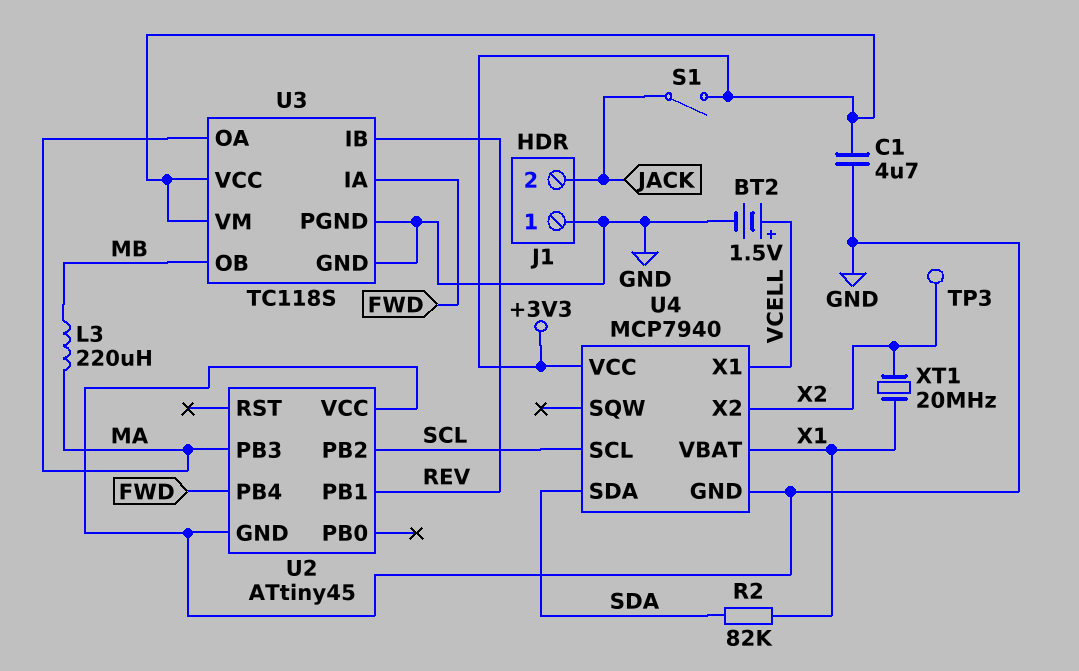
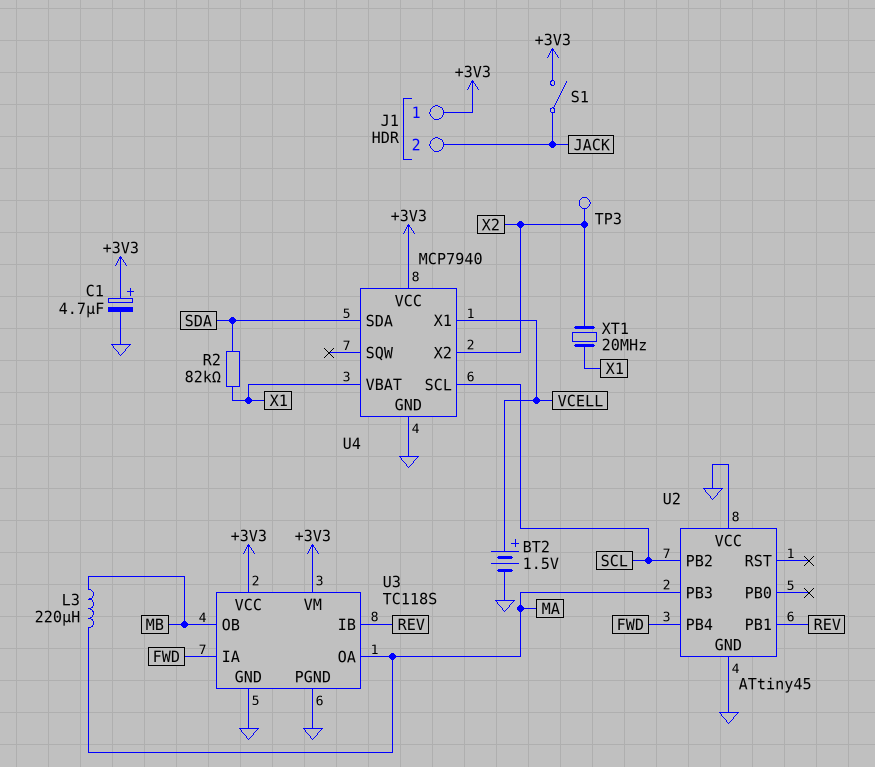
C1: 4.7uF (+3V3, GND) -> 4.7uF (plus +3V3, minus GND)
J1 pin 1: GND -> +3V3

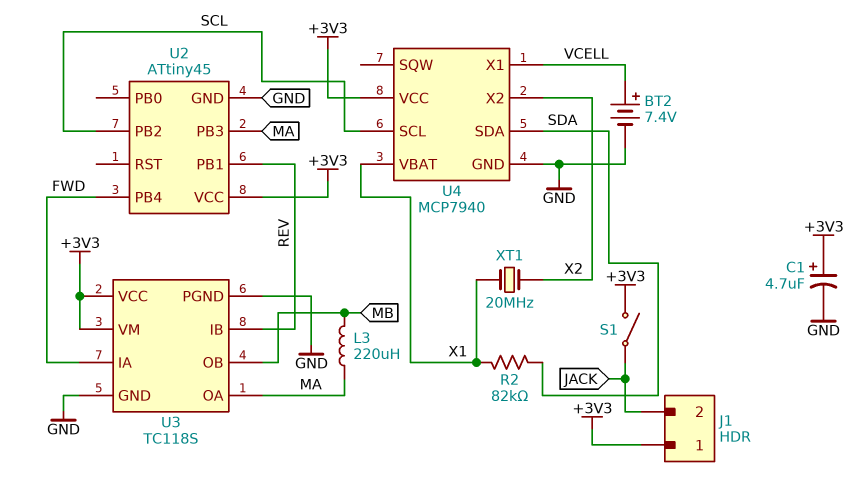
BT2: 1.5V (plus VCELL, minus GND) -> 7.4V (plus VCELL, minus GND)
TP3: test point (X2) -> none
U2 pin VCC: GND -> +3V3

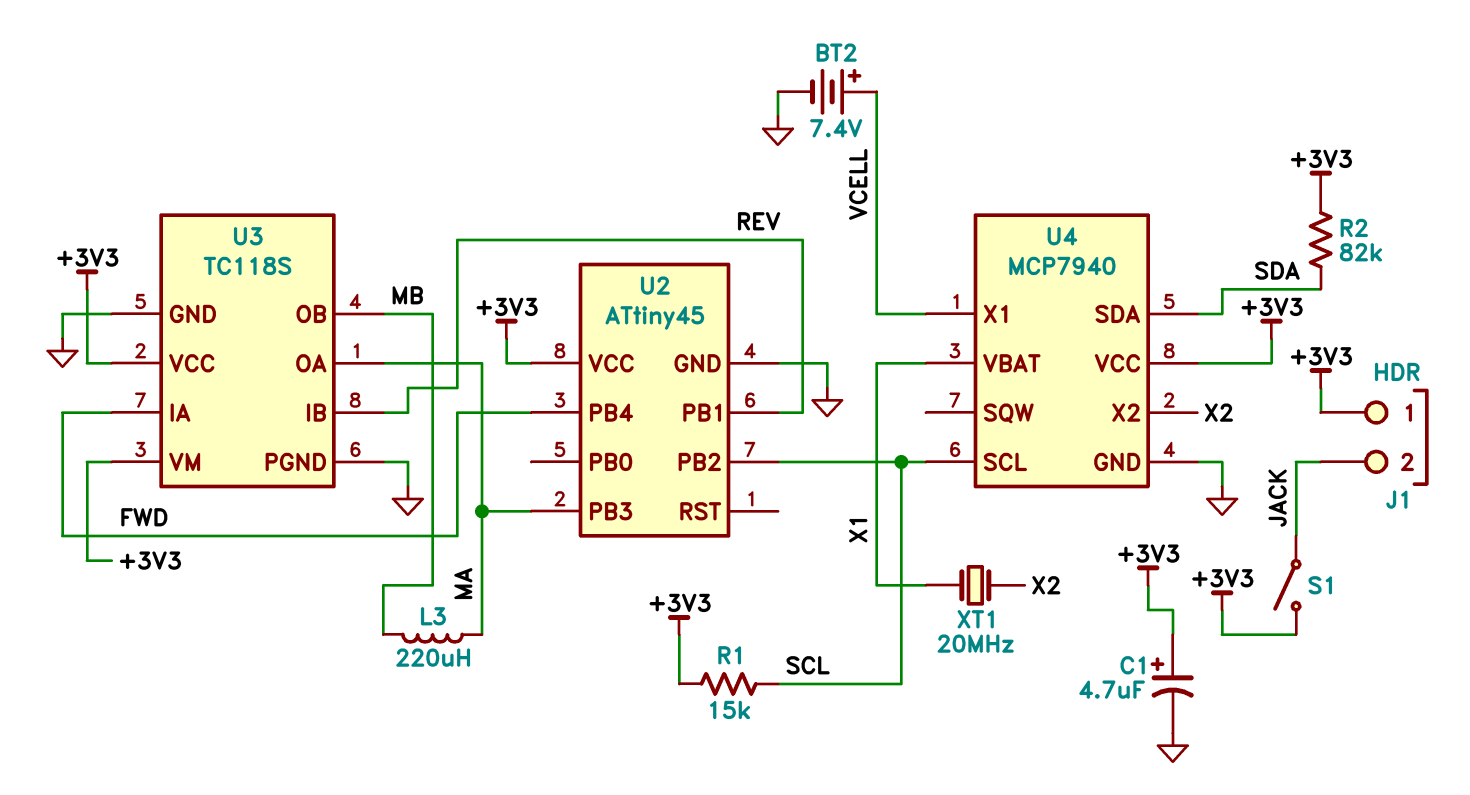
R1: none -> 15k (+3V3, SCL)
R2: 82k (SDA, X1) -> 82k (+3V3, SDA)

